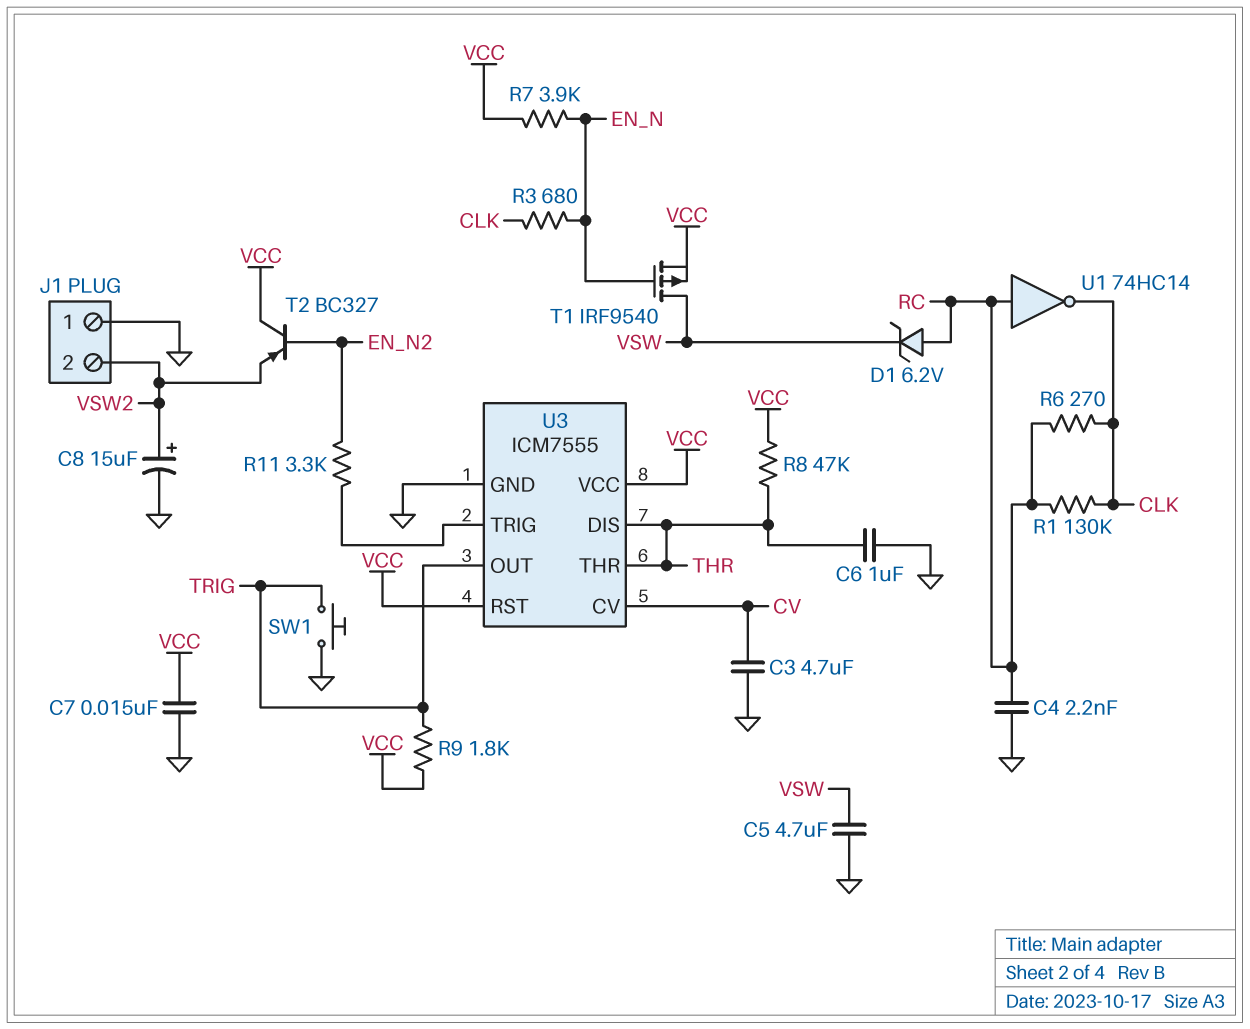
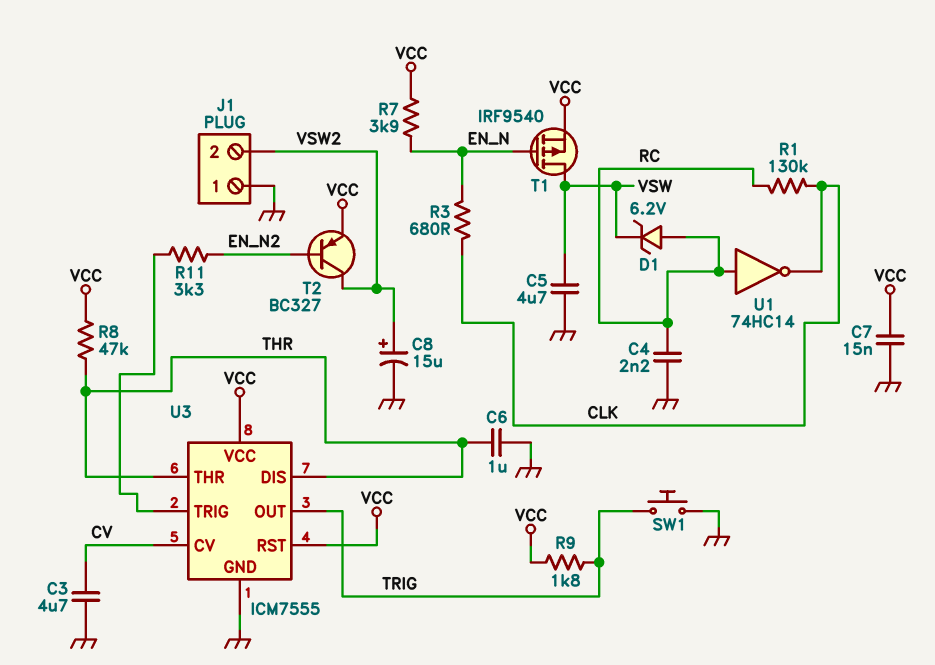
R6: 270 (CLK, RC) -> none
T2: PNP BC327 (B EN_N2, C VCC, E VSW2) -> PNP BC327 (B EN_N2, C VSW2, E VCC)

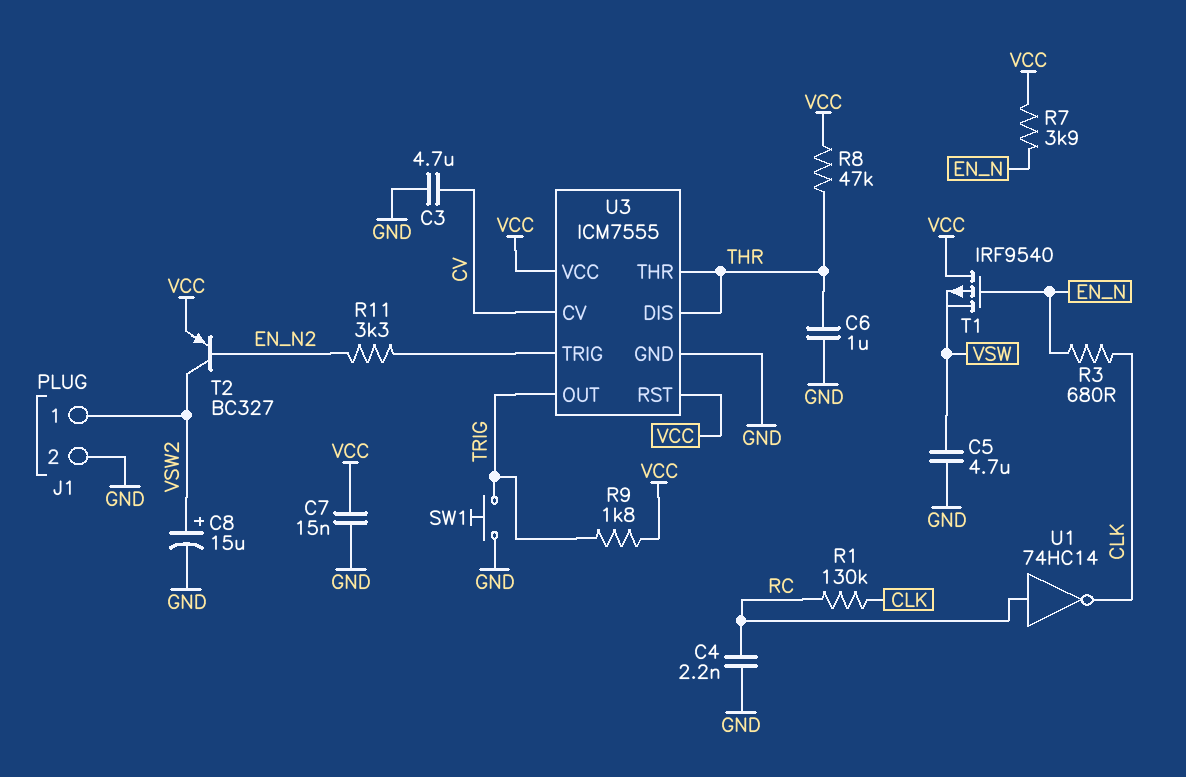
D1: zener 6.2V (A RC, K VSW) -> none
J1 pin 1: GND -> VSW2
J1 pin 2: VSW2 -> GND
T1: PMOS IRF9540 (G EN_N, D VSW, S VCC) -> PMOS IRF9540 (G EN_N, D VCC, S VSW)

